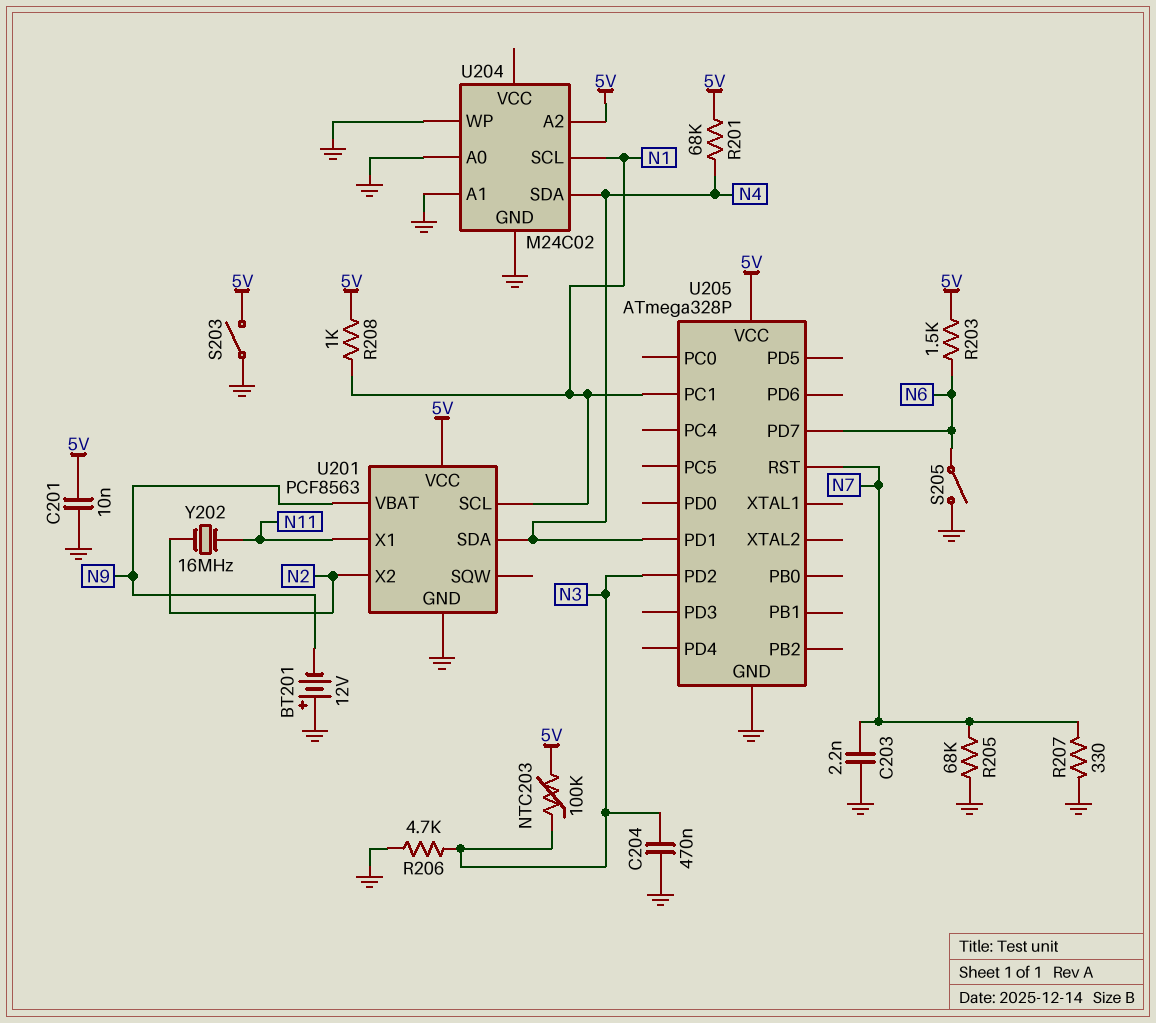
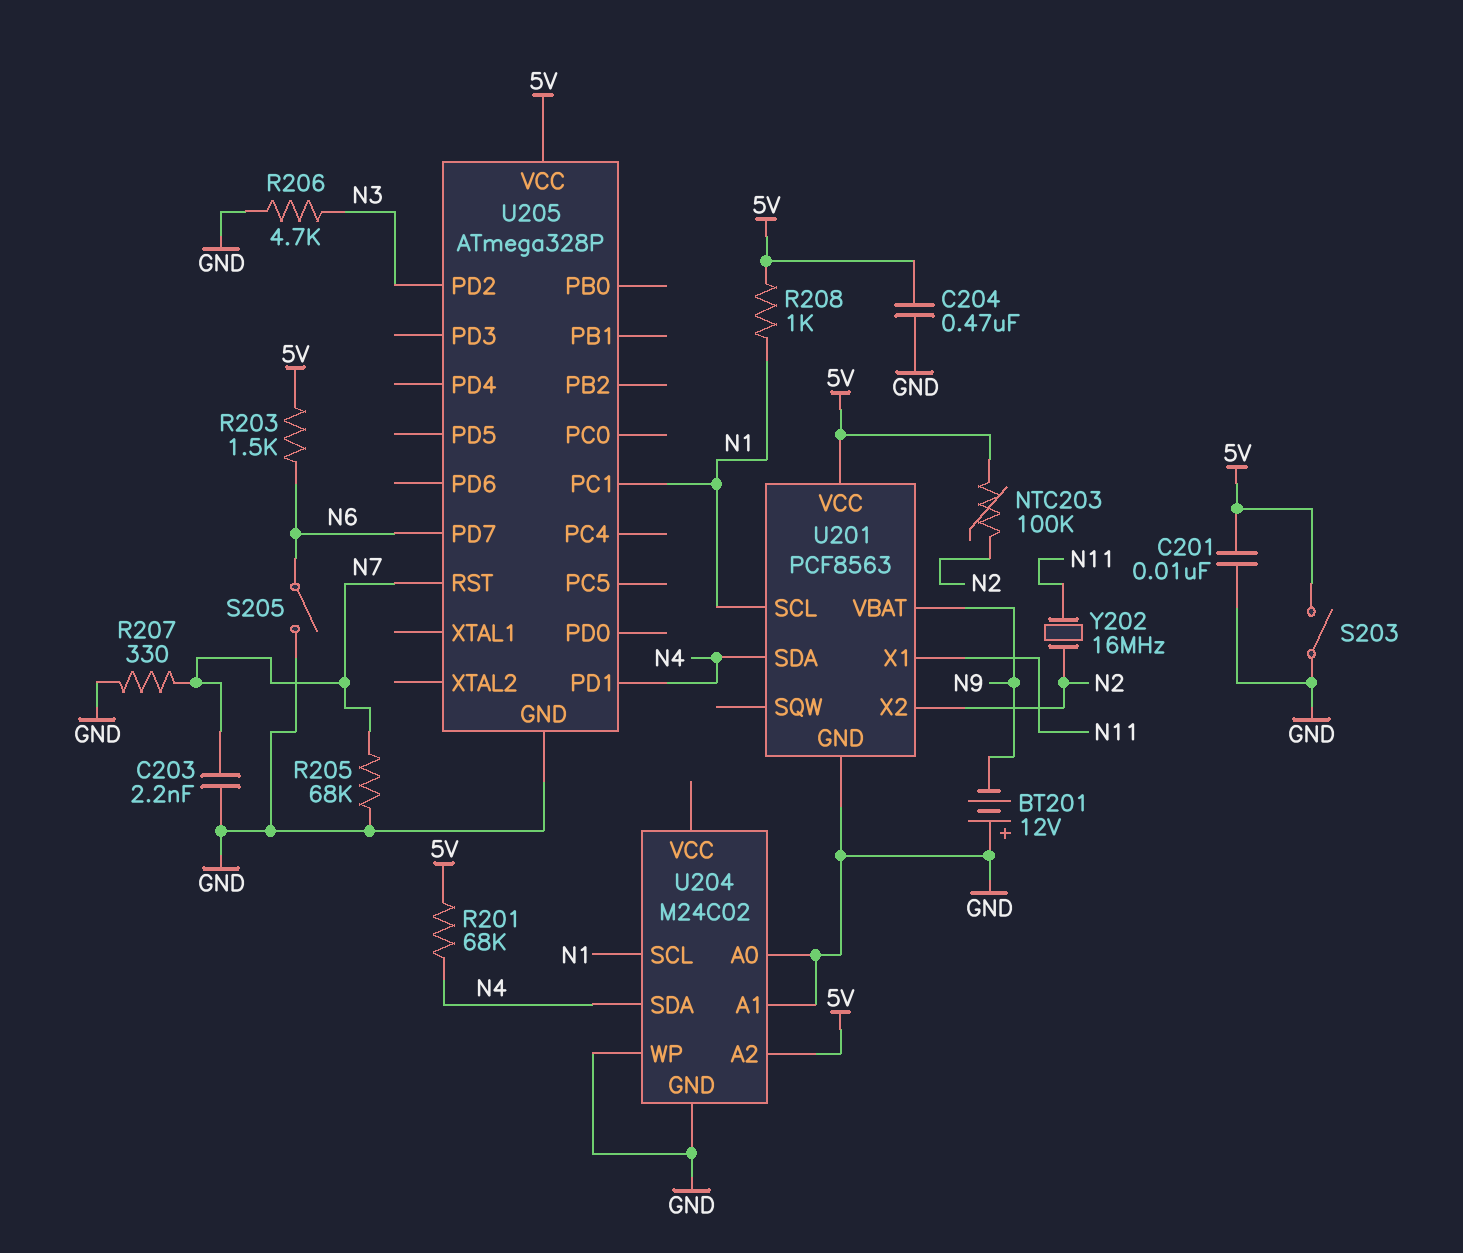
C204: 470nF (GND, N3) -> 470nF (5V, GND)
NTC203: 100k (5V, N3) -> 100k (5V, N2)

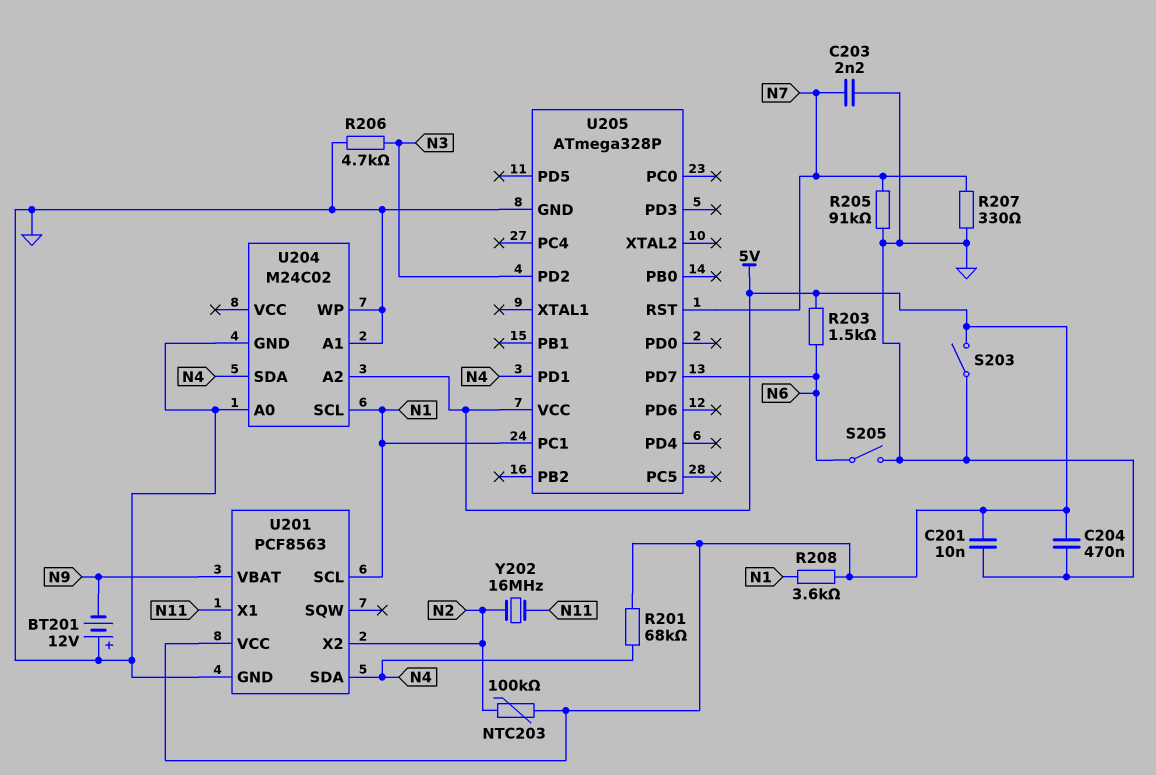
R205: 68k (GND, N7) -> 91k (GND, N7)
R208: 1k (5V, N1) -> 3.6k (5V, N1)

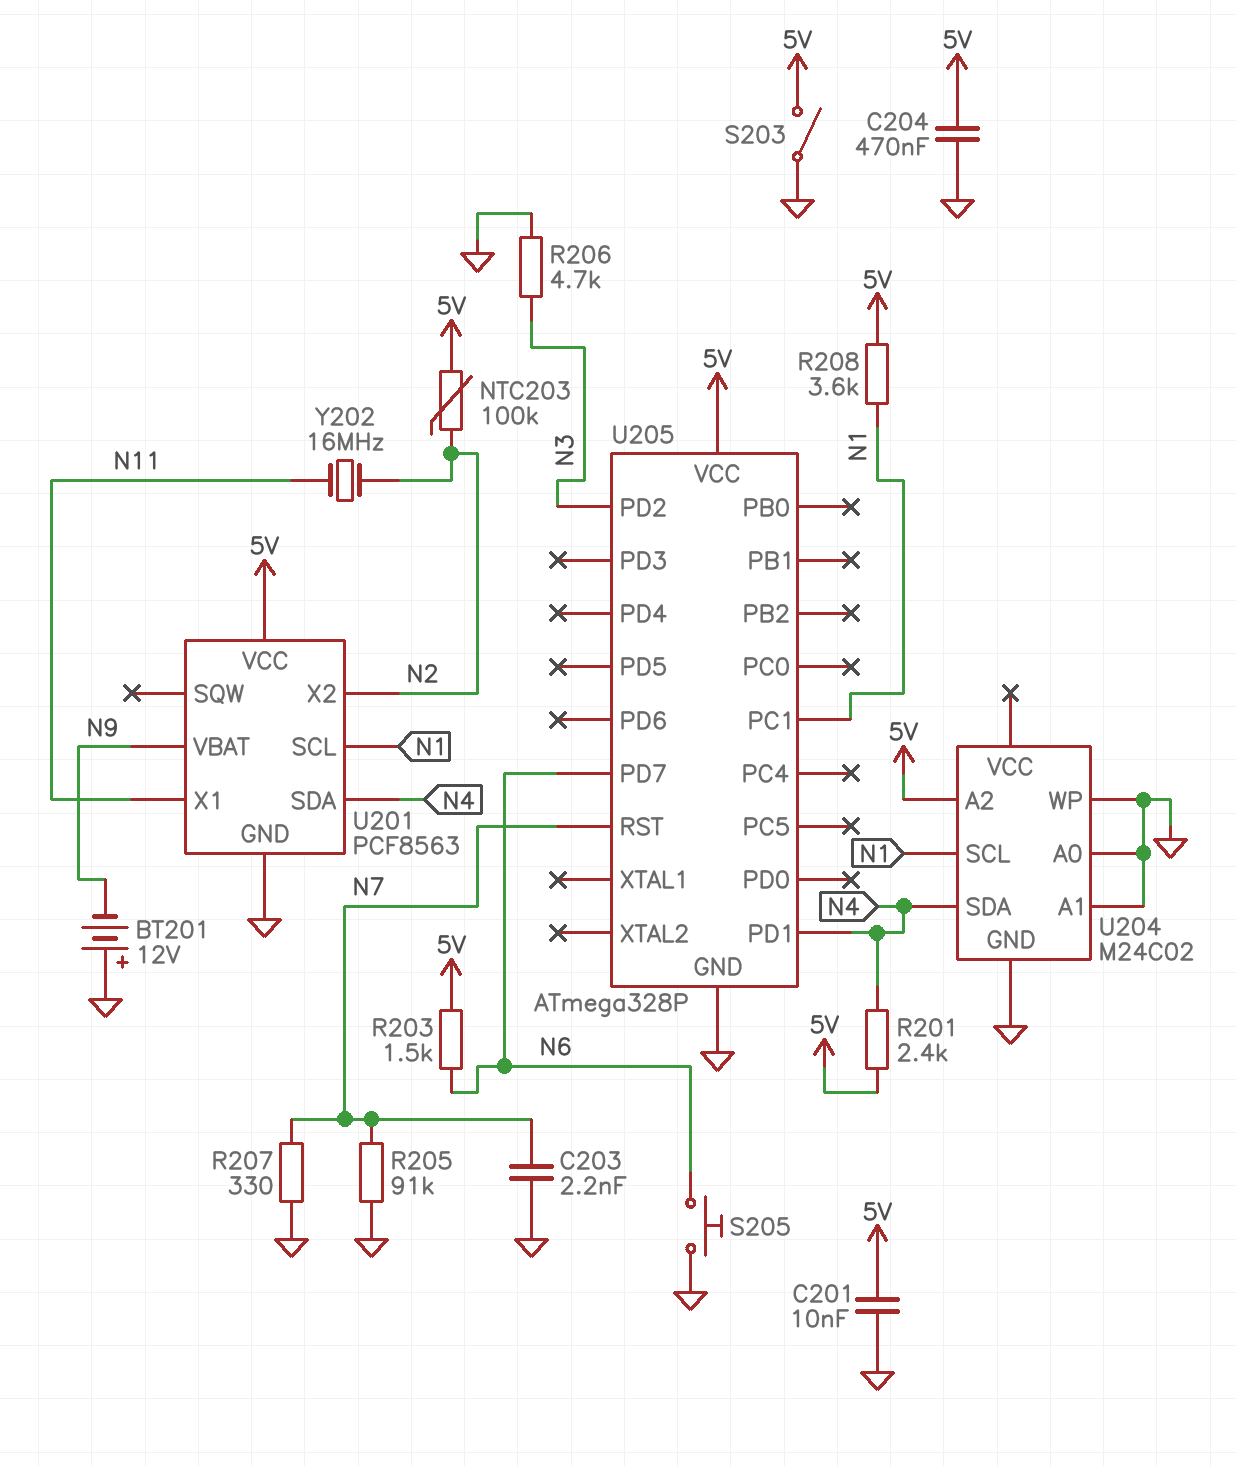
R201: 68k (5V, N4) -> 2.4k (5V, N4)
S205: switch (GND, N6) -> button (GND, N6)

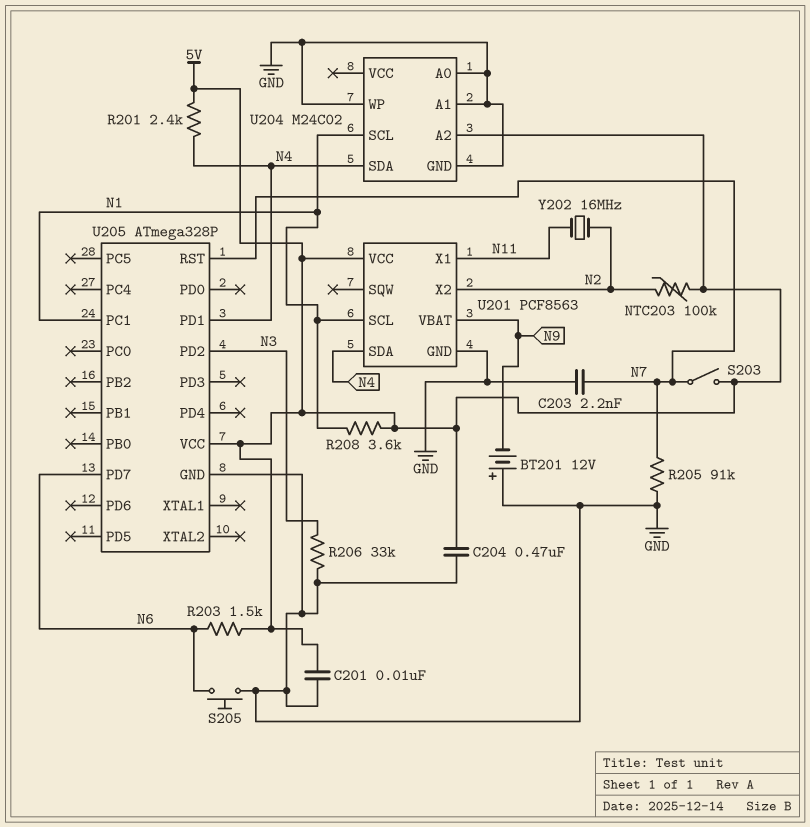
R206: 4.7k (GND, N3) -> 33k (GND, N3)
R207: 330 (GND, N7) -> none
S203: switch (5V, GND) -> switch (5V, N7)

